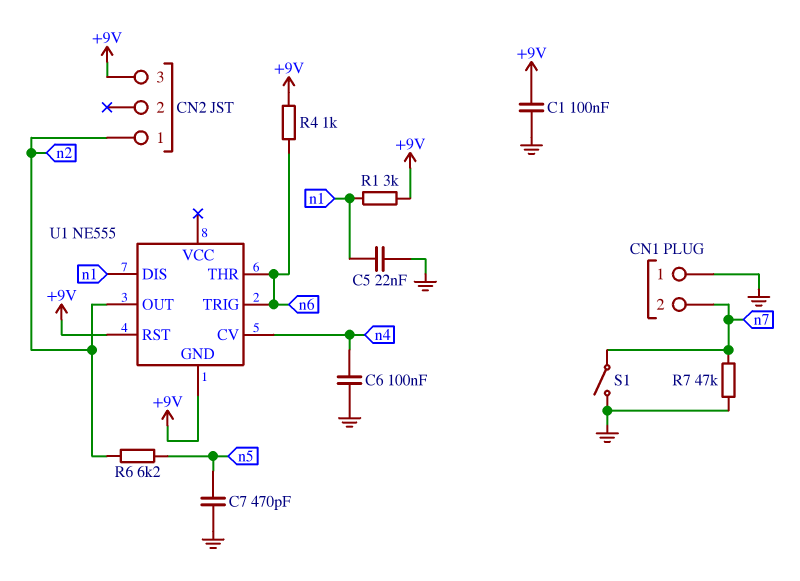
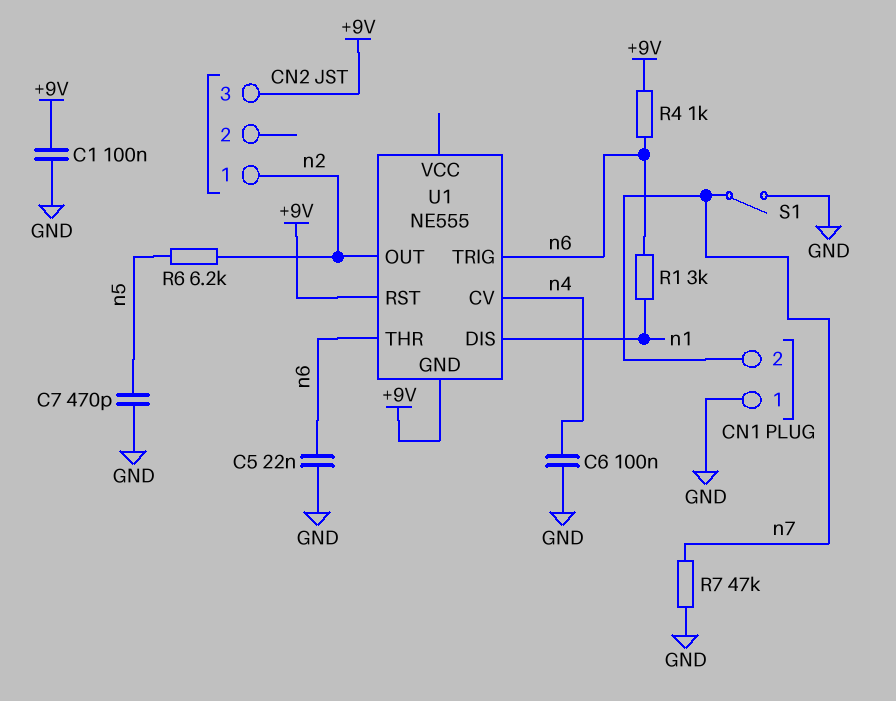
C5: 22nF (GND, n1) -> 22nF (GND, n6)
R1: 3k (+9V, n1) -> 3k (n1, n6)

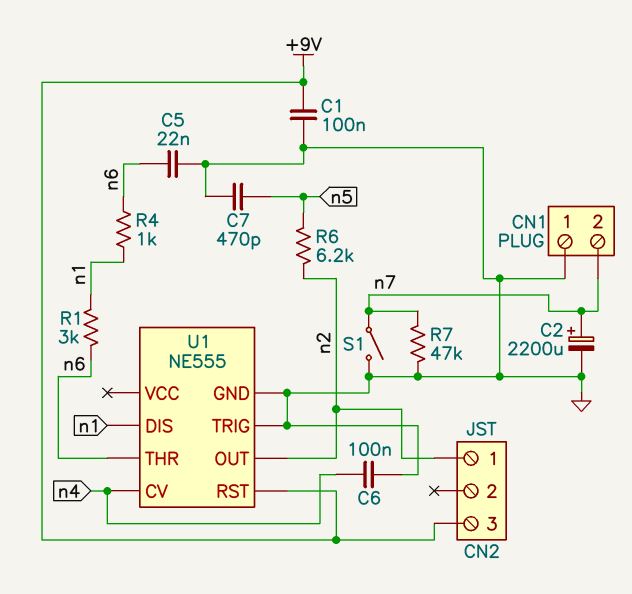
C2: none -> 2200uF (plus n7, minus GND)
R4: 1k (+9V, n6) -> 1k (n1, n6)
U1 pin GND: +9V -> GND
U1 pin TRIG: n6 -> GND

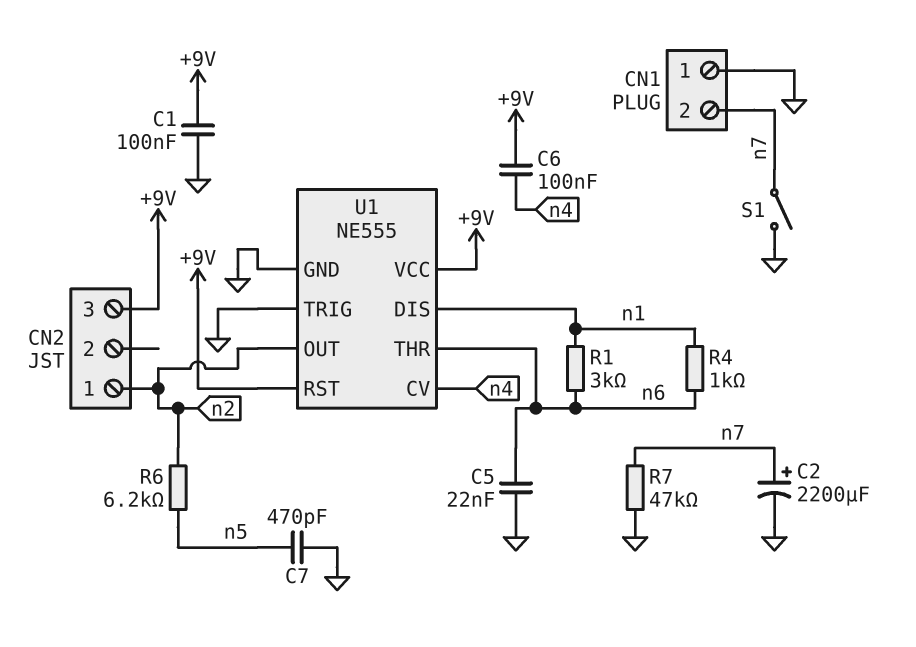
C6: 100nF (GND, n4) -> 100nF (+9V, n4)
U1 pin VCC: none -> +9V

